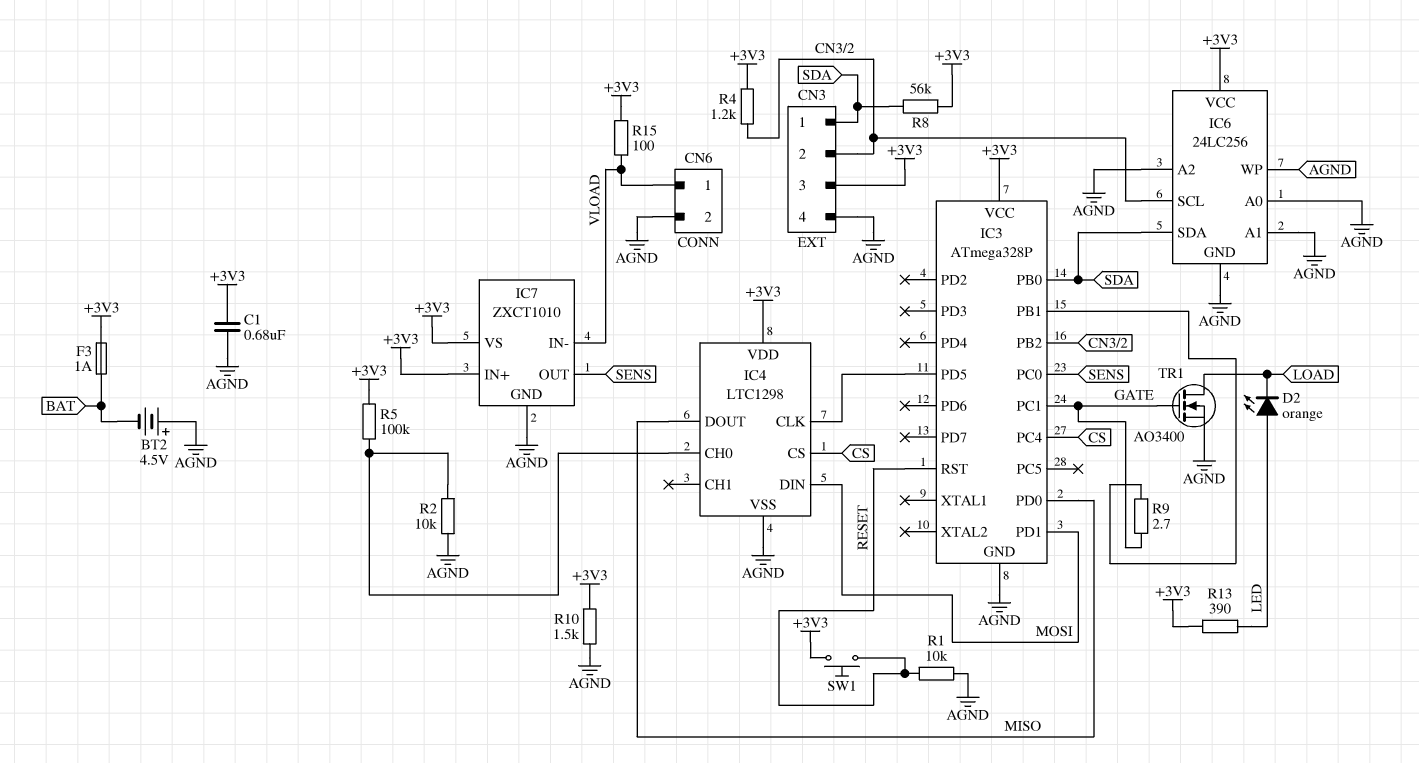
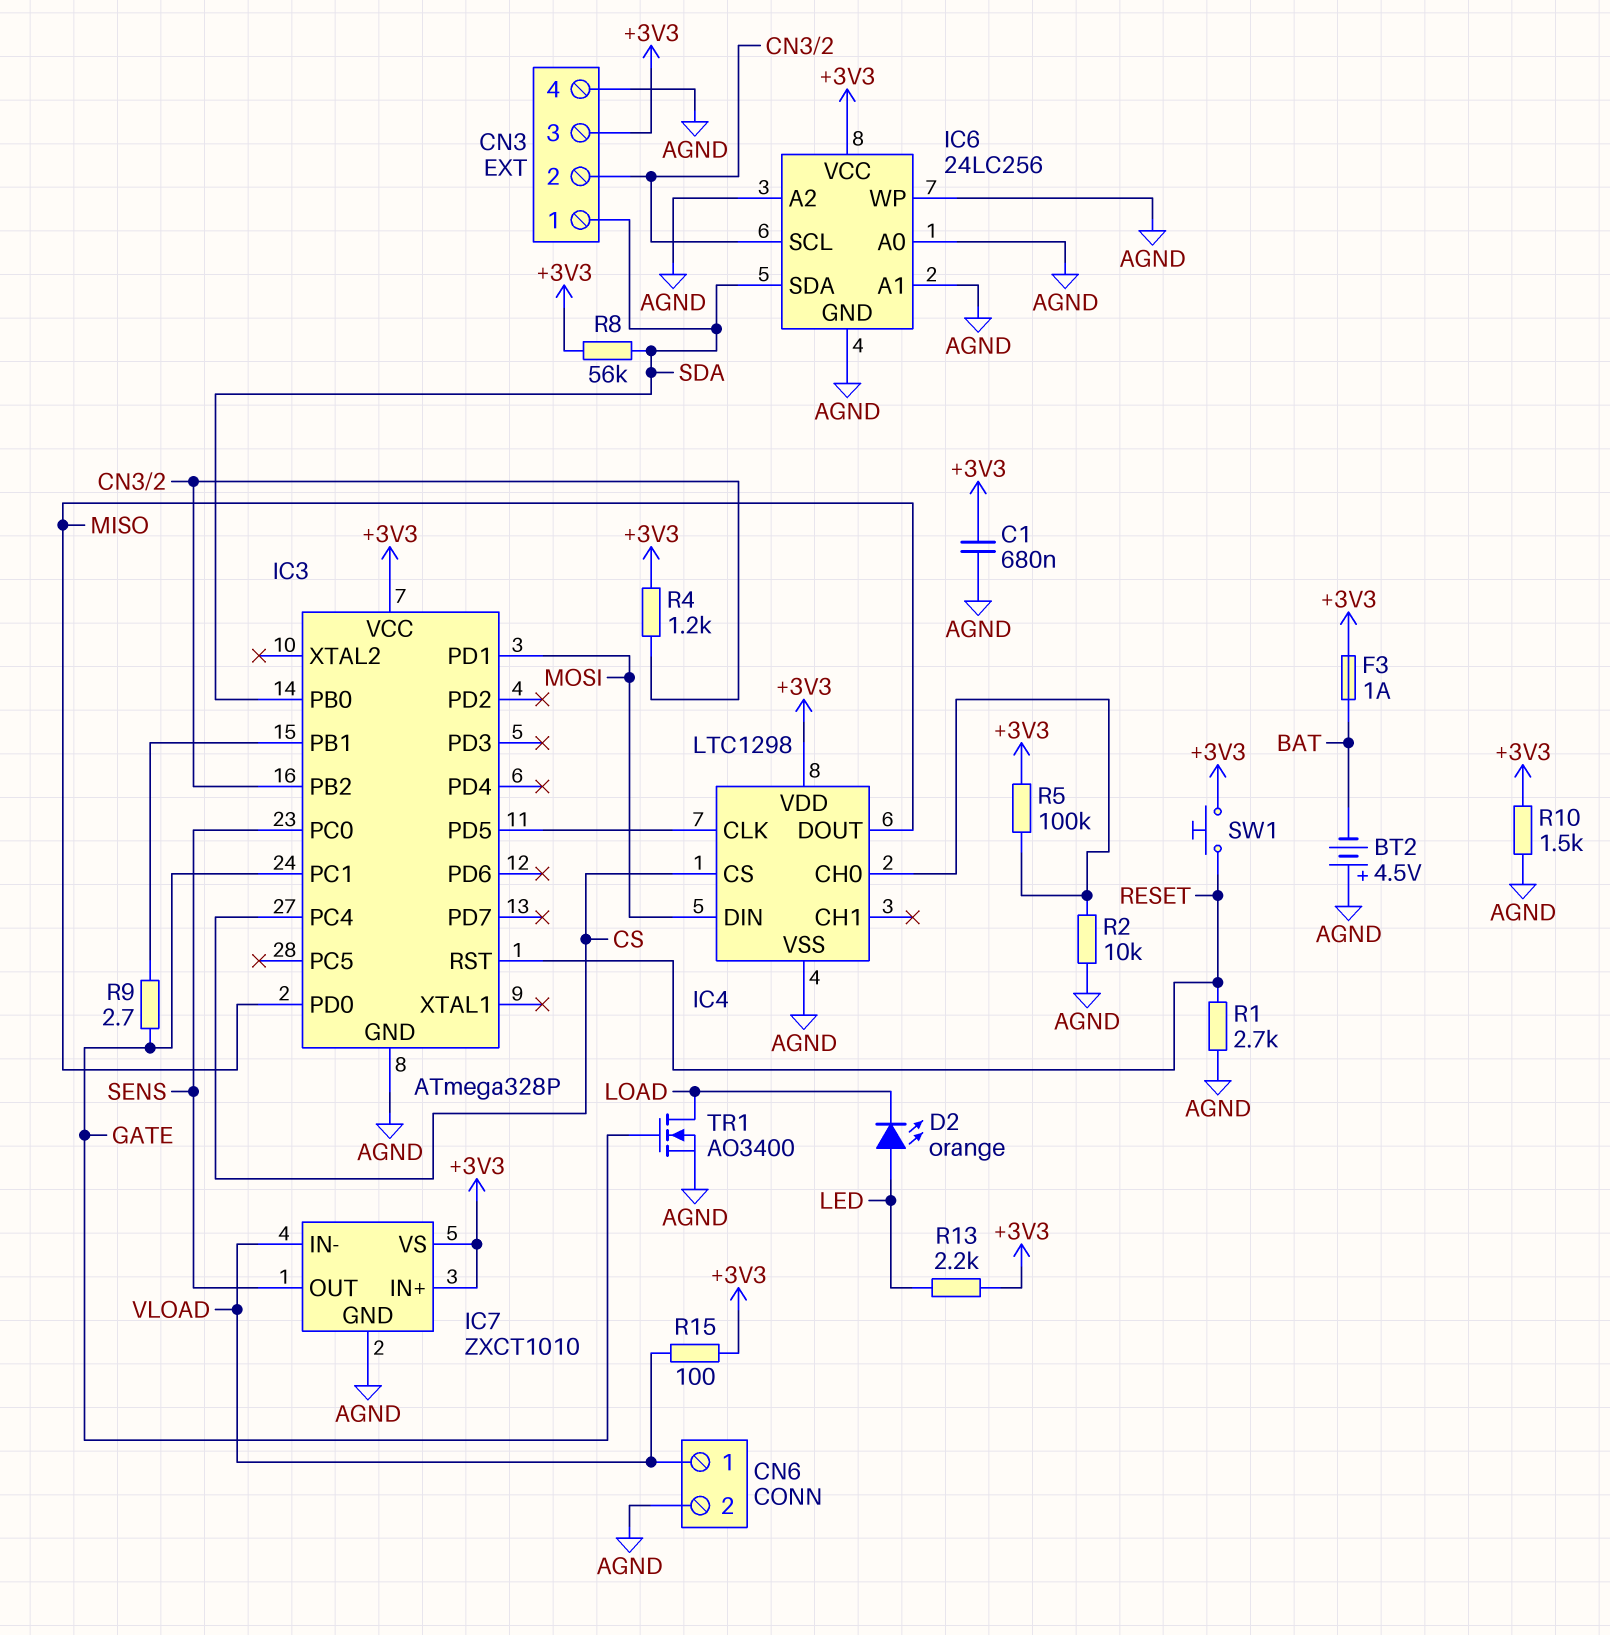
R1: 10k (AGND, RESET) -> 2.7k (AGND, RESET)
R13: 390 (+3V3, LED) -> 2.2k (+3V3, LED)

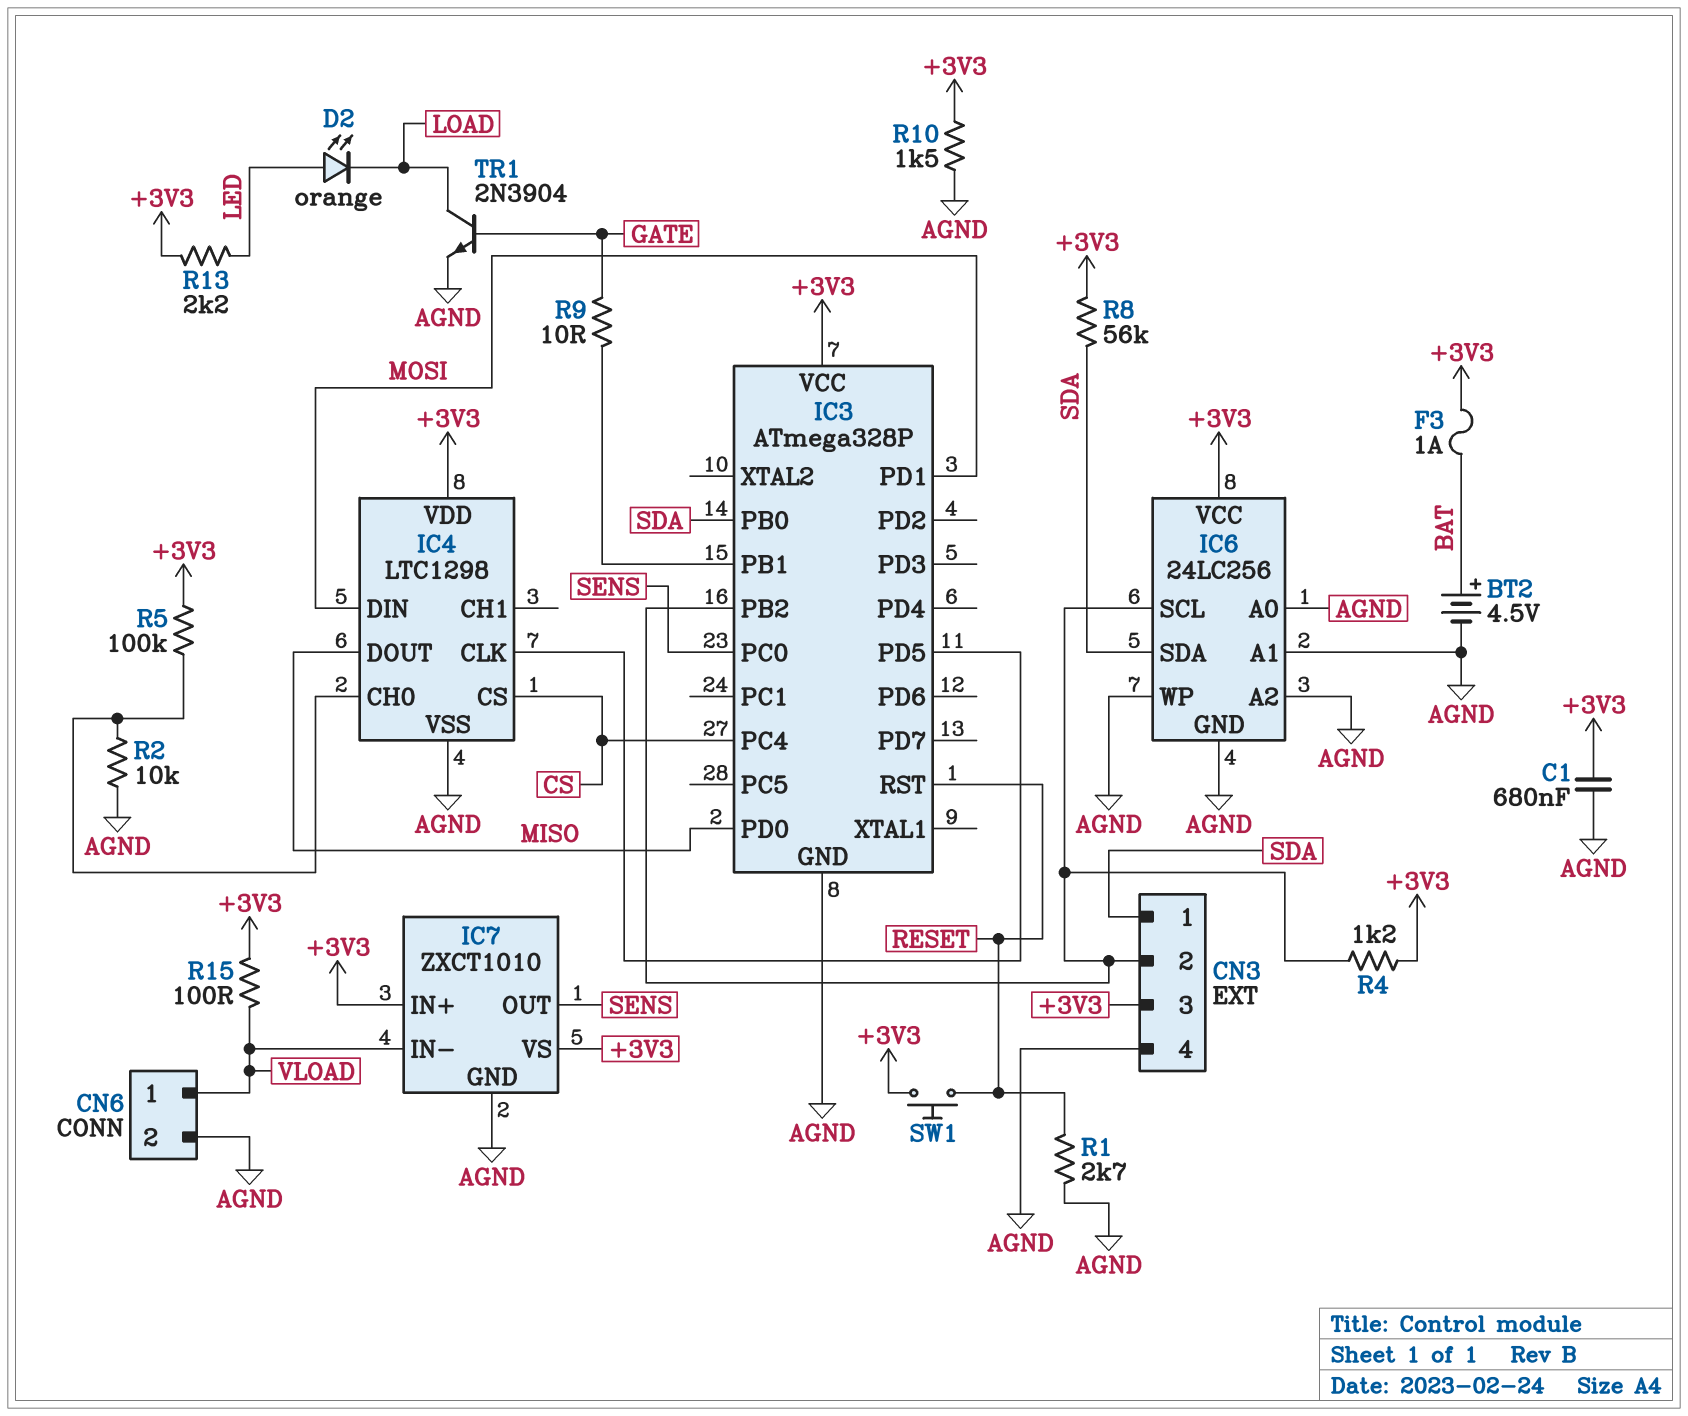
BT2: 4.5V (plus AGND, minus BAT) -> 4.5V (plus BAT, minus AGND)
IC3 pin PC1: GATE -> none
R9: 2.7 (GATE, IC3/PB1) -> 10 (GATE, IC3/PB1)
TR1: NMOS AO3400 (G GATE, D LOAD, S AGND) -> NPN 2N3904 (B GATE, C LOAD, E AGND)

